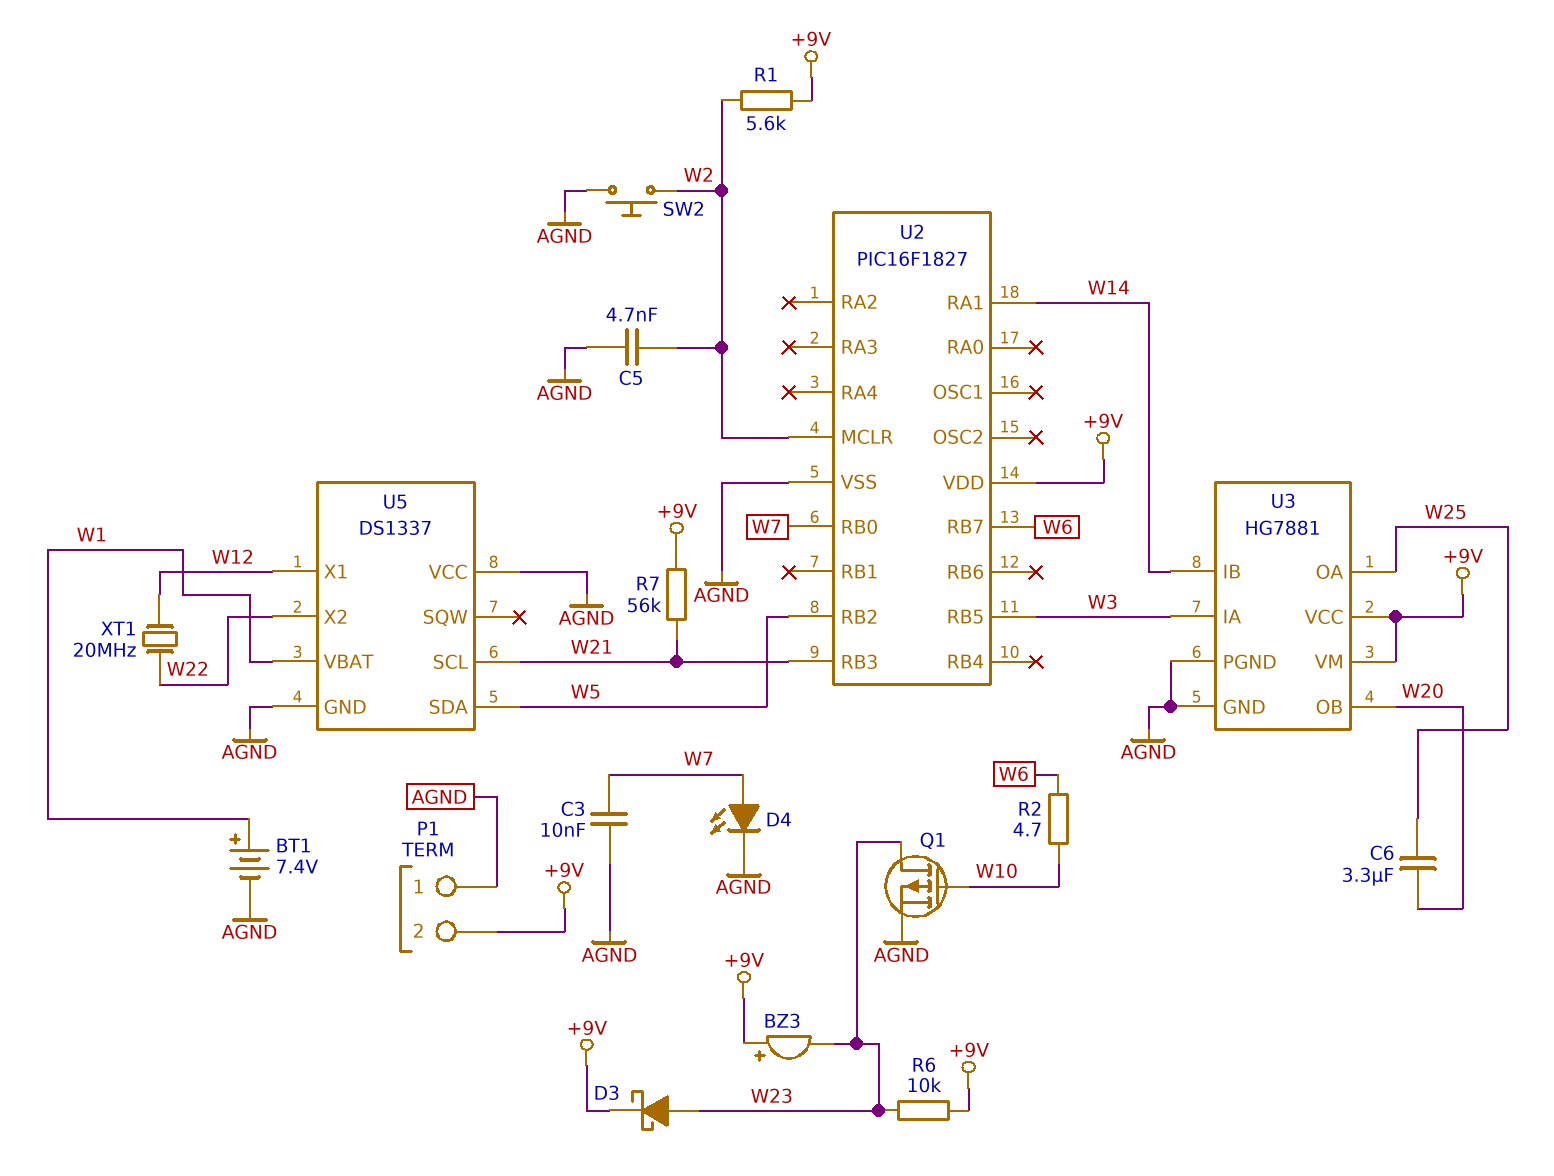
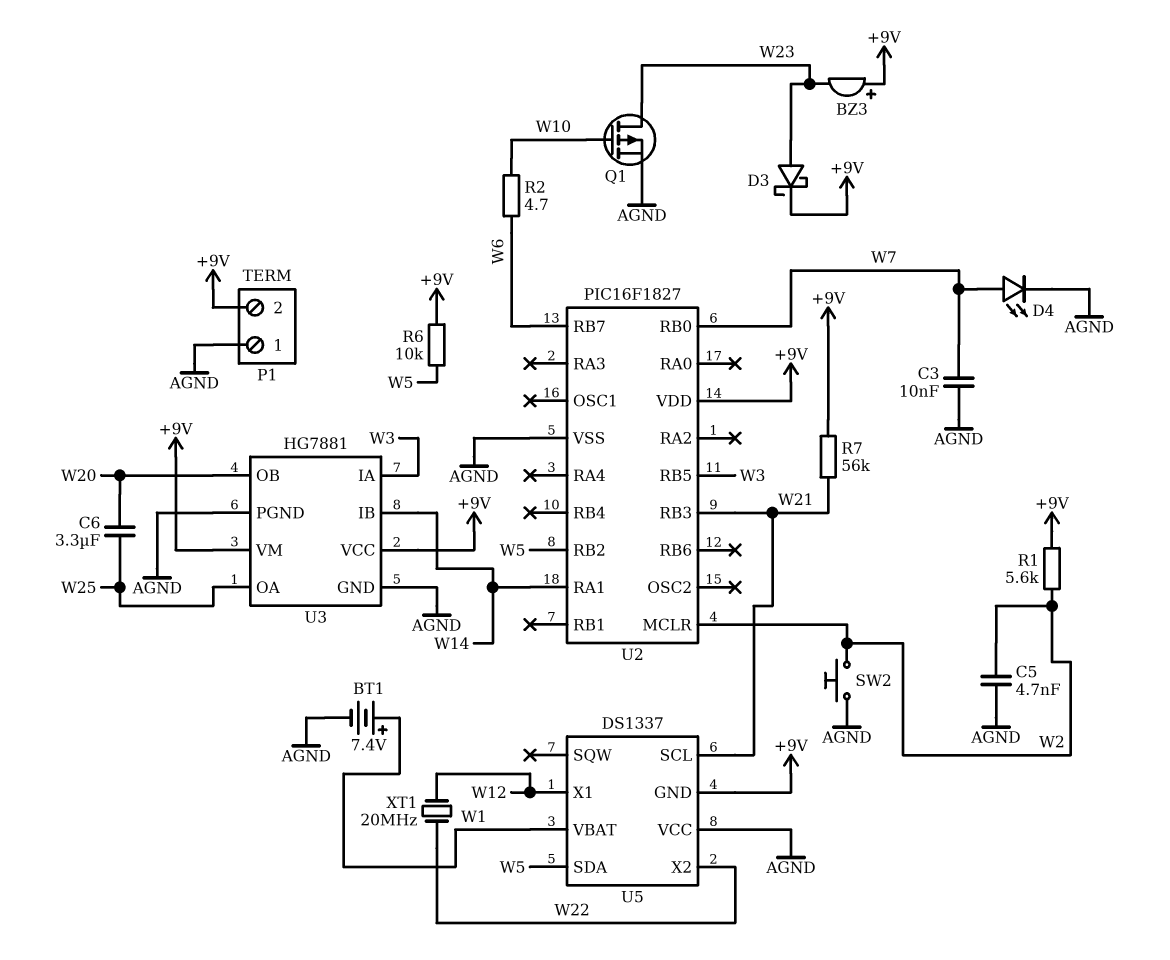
R6: 10k (+9V, W23) -> 10k (+9V, W5)
U5 pin GND: AGND -> +9V

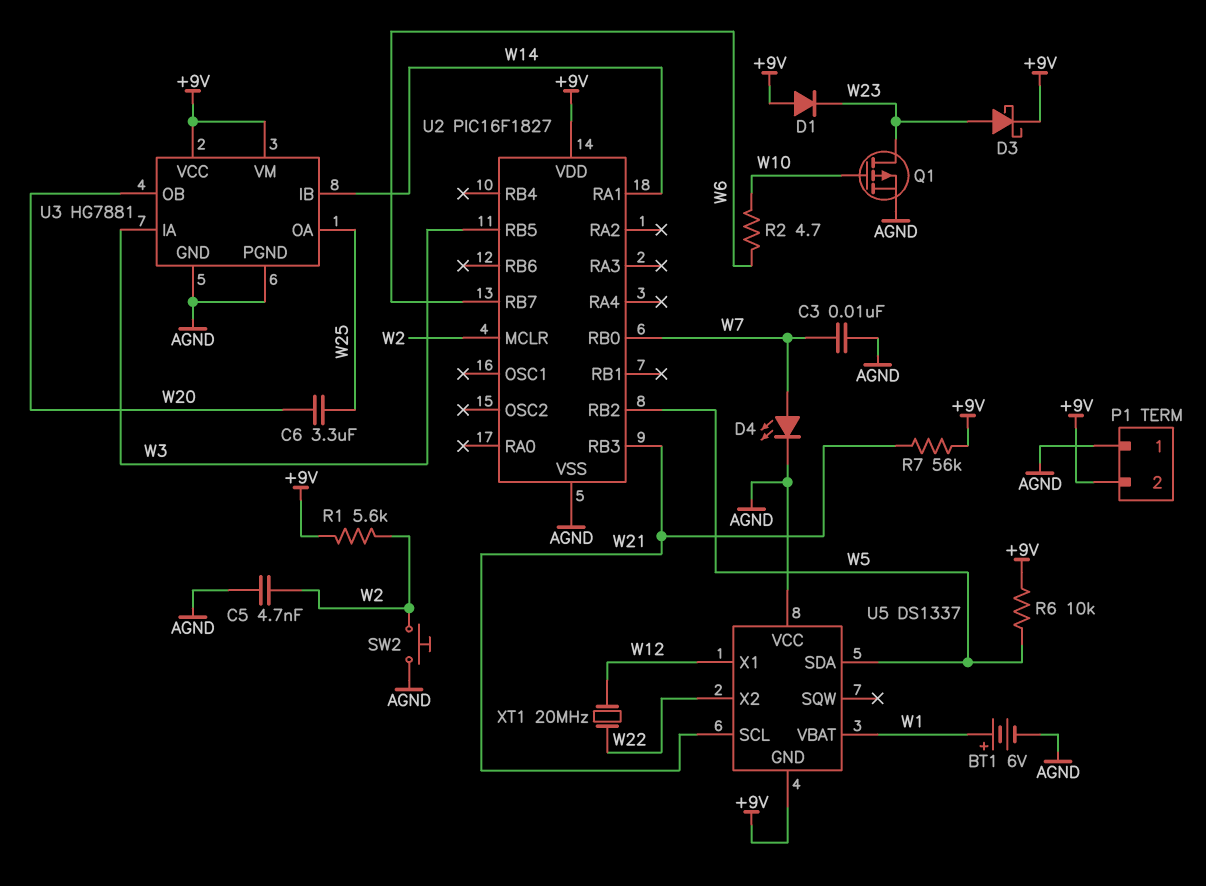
BT1: 7.4V (plus W1, minus AGND) -> 6V (plus W1, minus AGND)
BZ3: buzzer (plus +9V, minus W23) -> none
D1: none -> diode (A +9V, K W23)

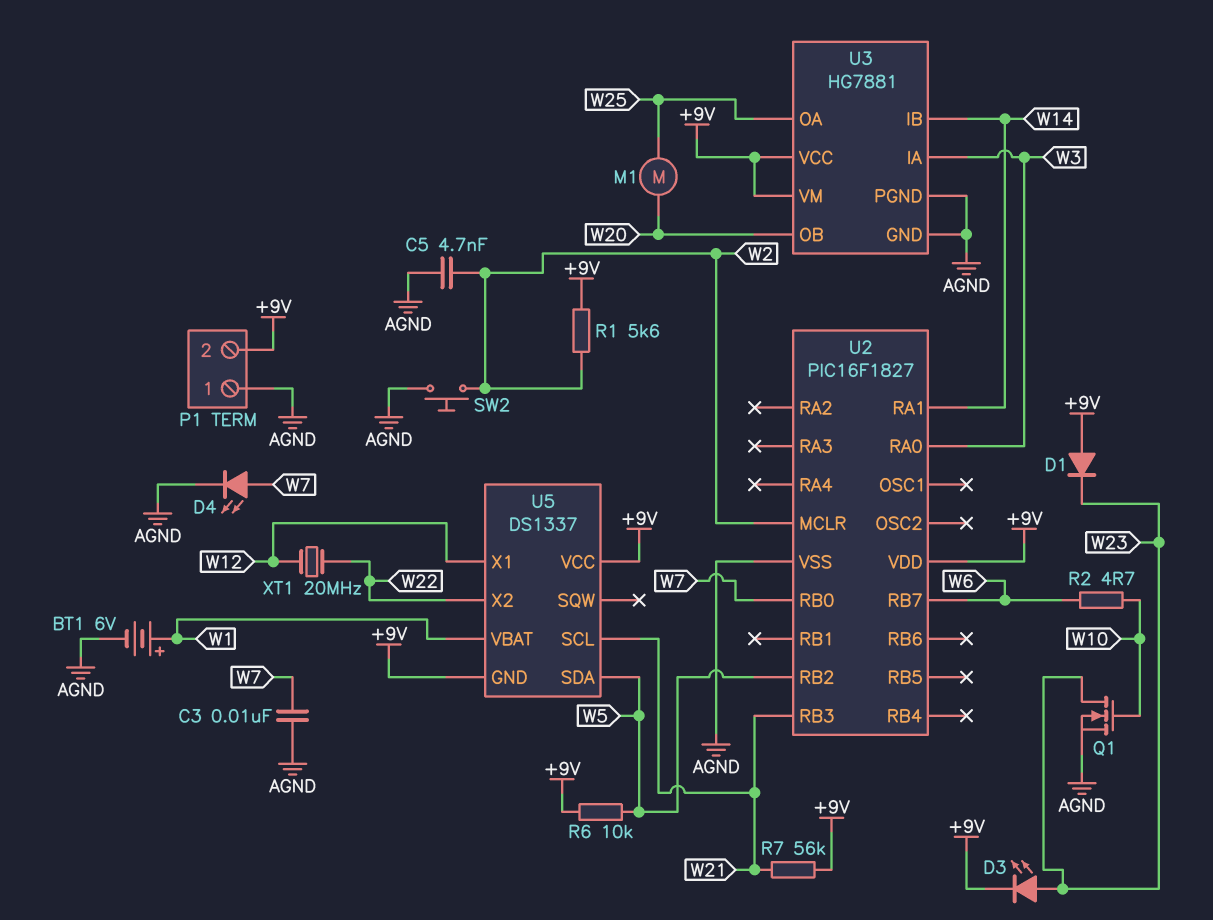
C6: 3.3uF (W20, W25) -> none
D3: schottky (A W23, K +9V) -> LED (A W23, K +9V)
M1: none -> motor (W20, W25)
Q1: PMOS (G W10, D W23, S AGND) -> NMOS (G W10, D W23, S AGND)
U2 pin RA0: none -> W3
U2 pin RB5: W3 -> none
U5 pin VCC: AGND -> +9V

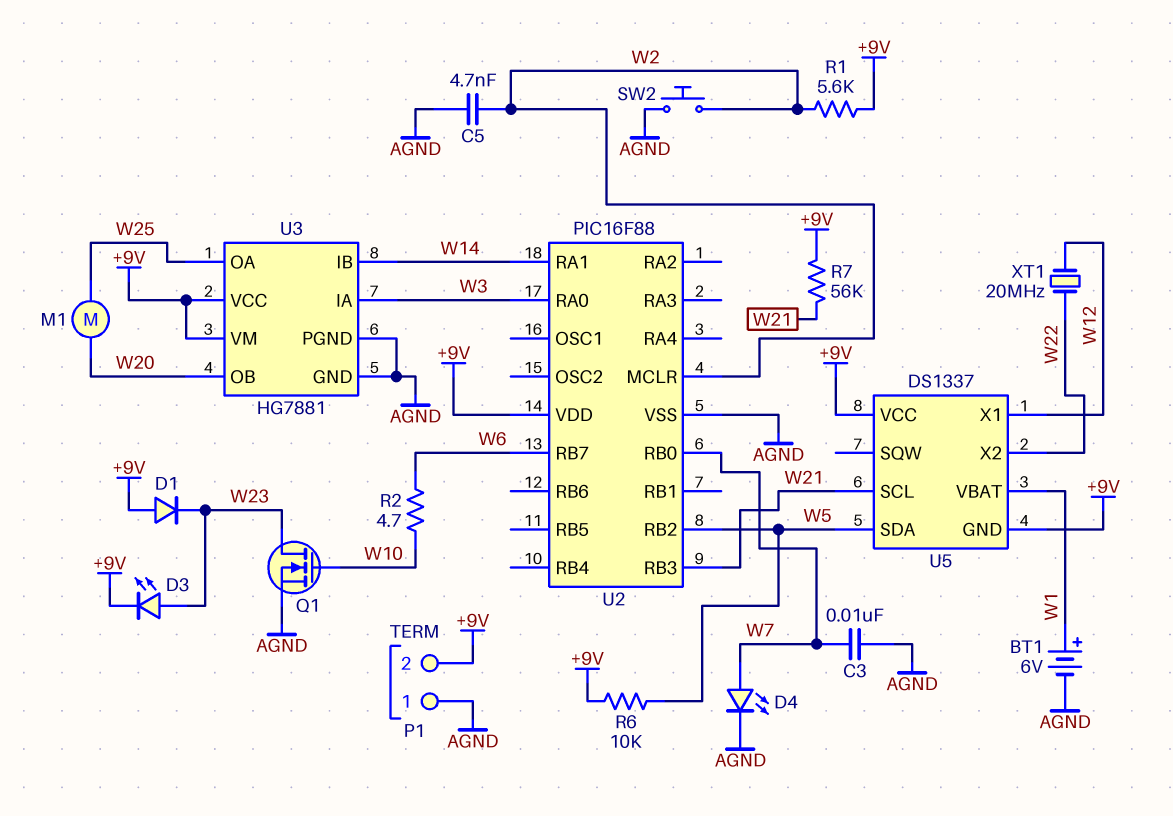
U2: PIC16F1827 -> PIC16F88

